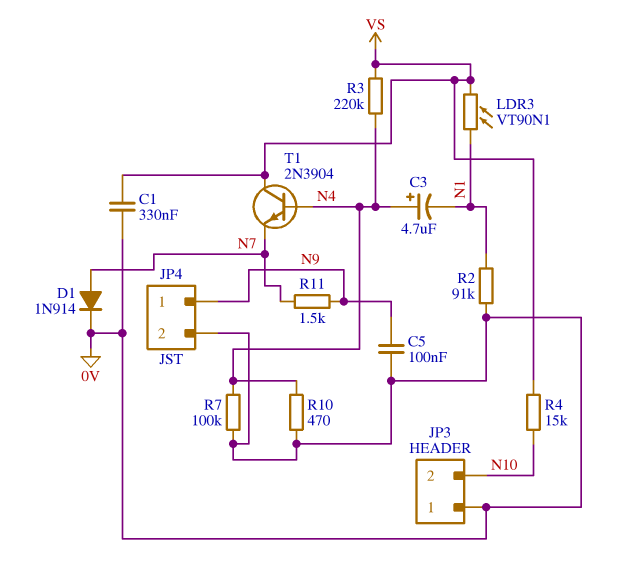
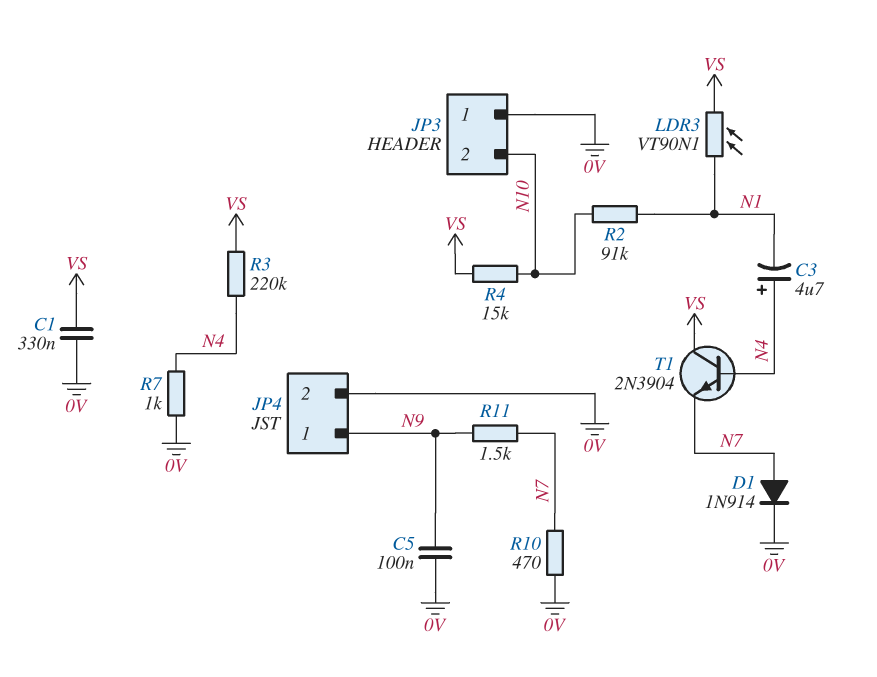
R2: 91k (0V, N1) -> 91k (N1, N10)
R7: 100k (0V, N4) -> 1k (0V, N4)
R10: 470 (0V, N4) -> 470 (0V, N7)

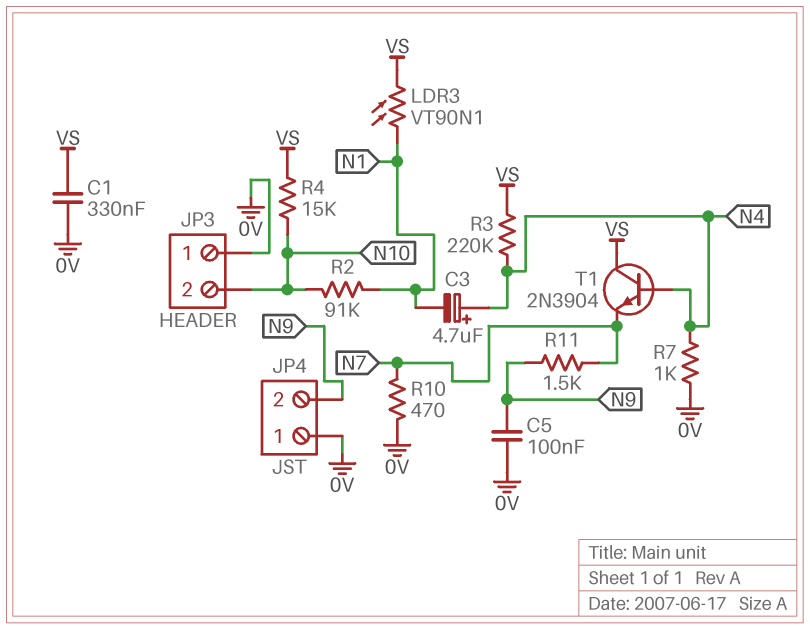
D1: diode 1N914 (A N7, K 0V) -> none
JP4 pin 1: N9 -> 0V
JP4 pin 2: 0V -> N9

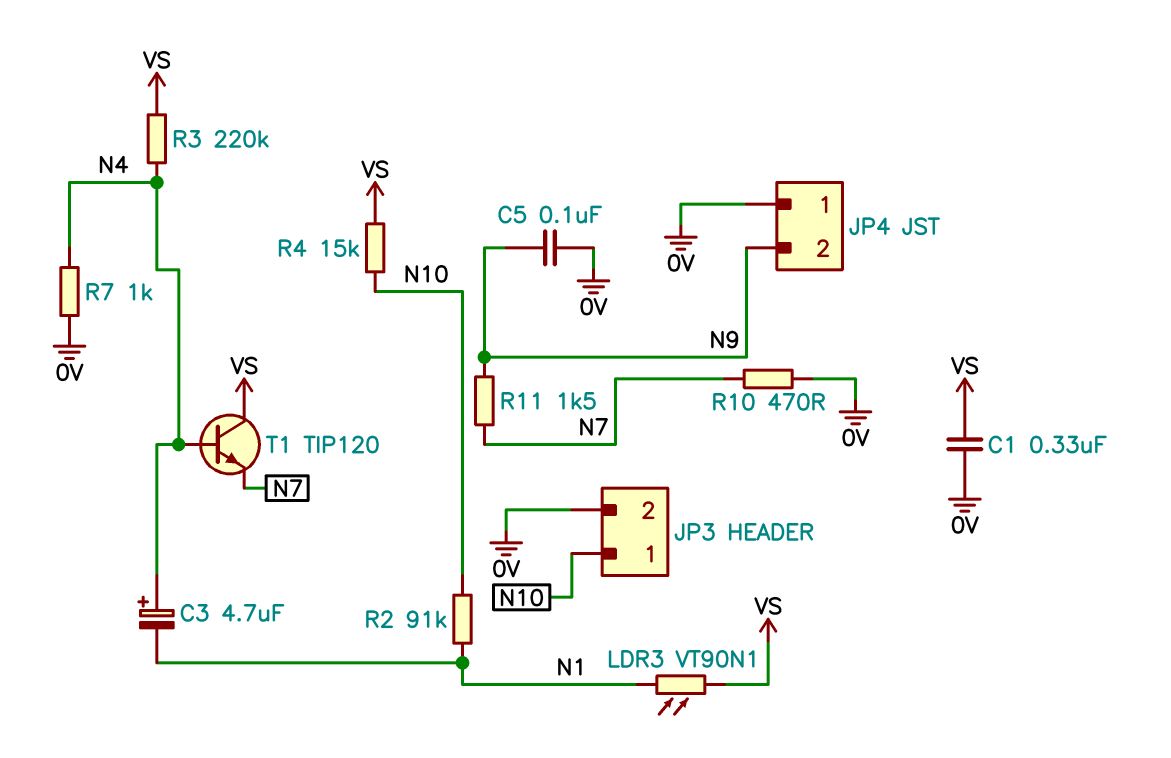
JP3 pin 1: 0V -> N10
JP3 pin 2: N10 -> 0V
T1: NPN 2N3904 (B N4, C VS, E N7) -> NPN TIP120 (B N4, C VS, E N7)

